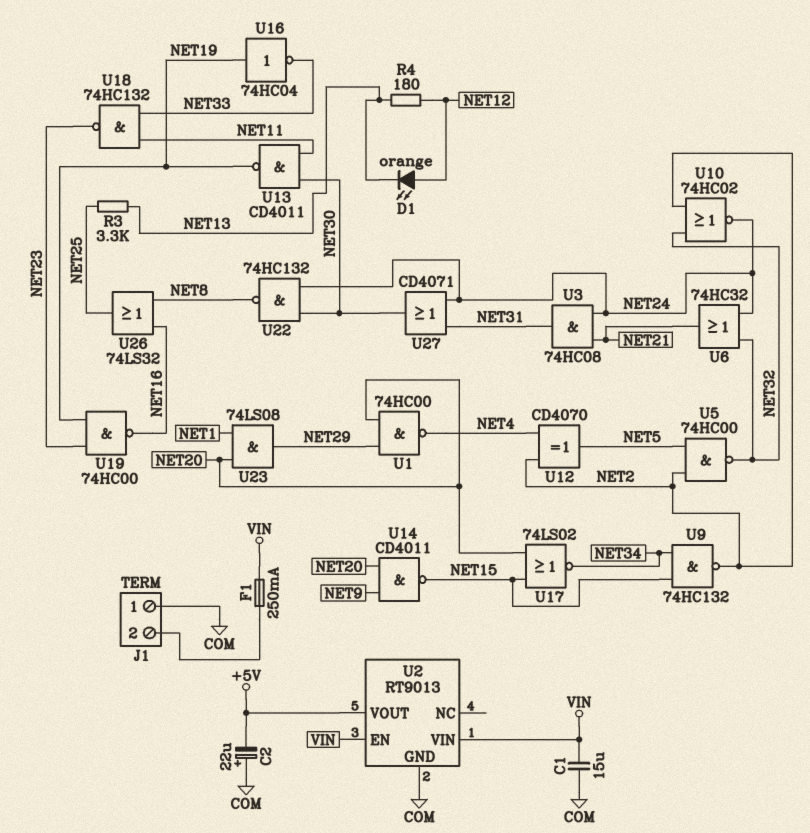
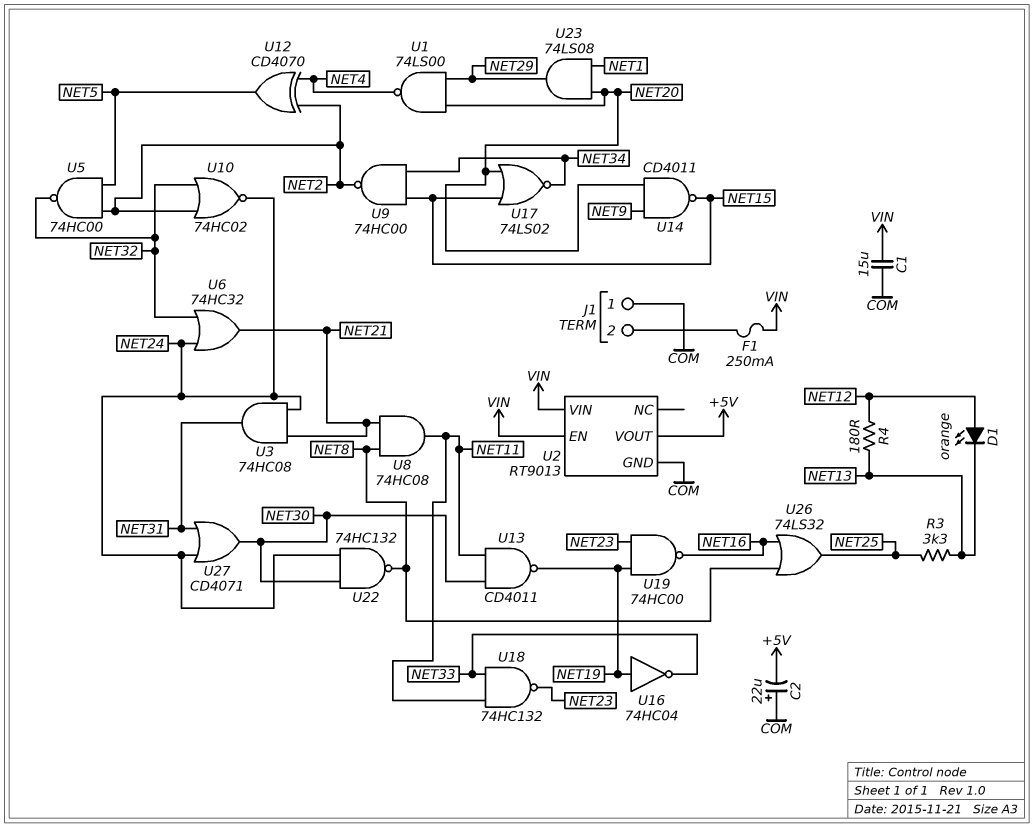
U1: NAND 74HC00 (in NET20, in NET29, out NET4) -> NAND 74LS00 (in NET20, in NET29, out NET4)
U8: none -> AND 74HC08 (in NET8, in NET21, out NET11)
U9: NAND 74HC132 (in NET15, in NET34, out NET2) -> NAND 74HC00 (in NET15, in NET34, out NET2)

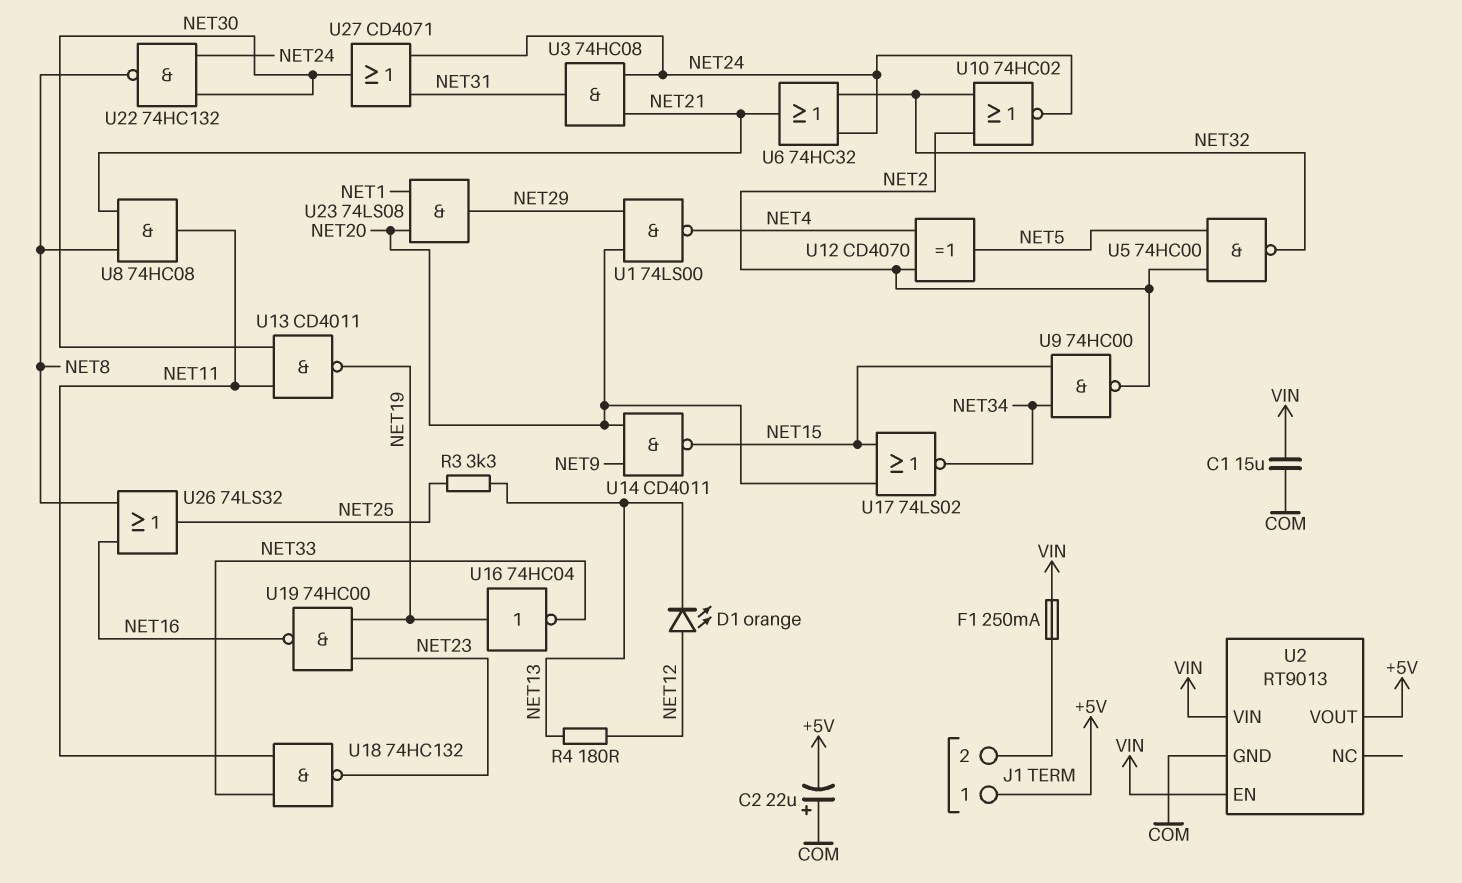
J1 pin 1: COM -> +5V

